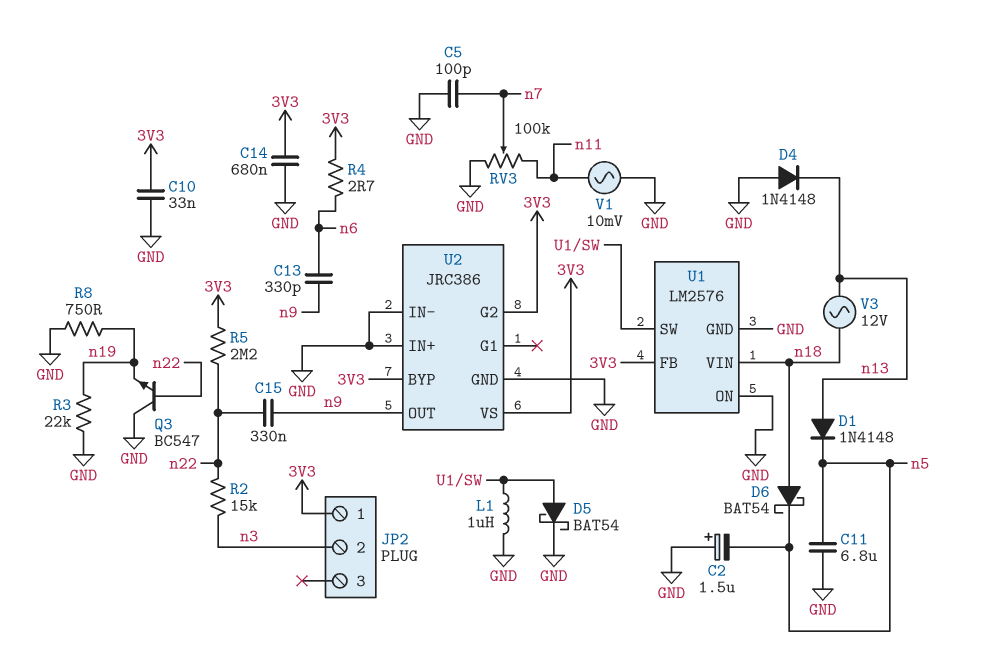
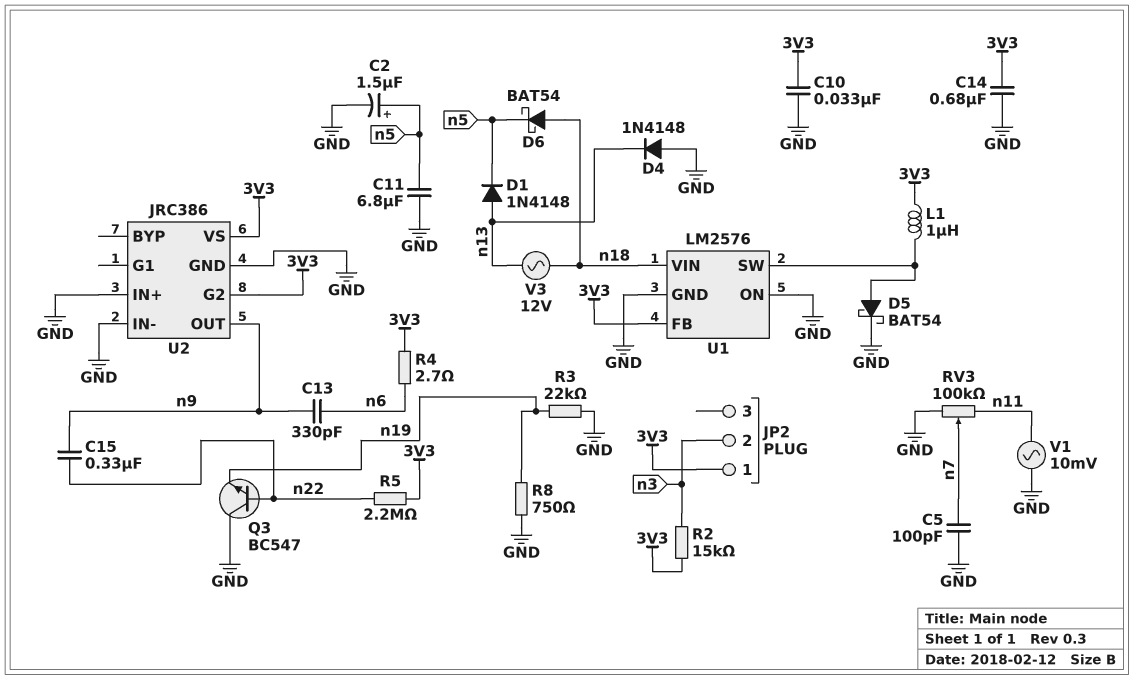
C2: 1.5uF (plus GND, minus n5) -> 1.5uF (plus n5, minus GND)
L1: 1uH (GND, U1/SW) -> 1uH (3V3, U1/SW)
R2: 15k (n3, n22) -> 15k (3V3, n3)
U2 pin BYP: 3V3 -> none

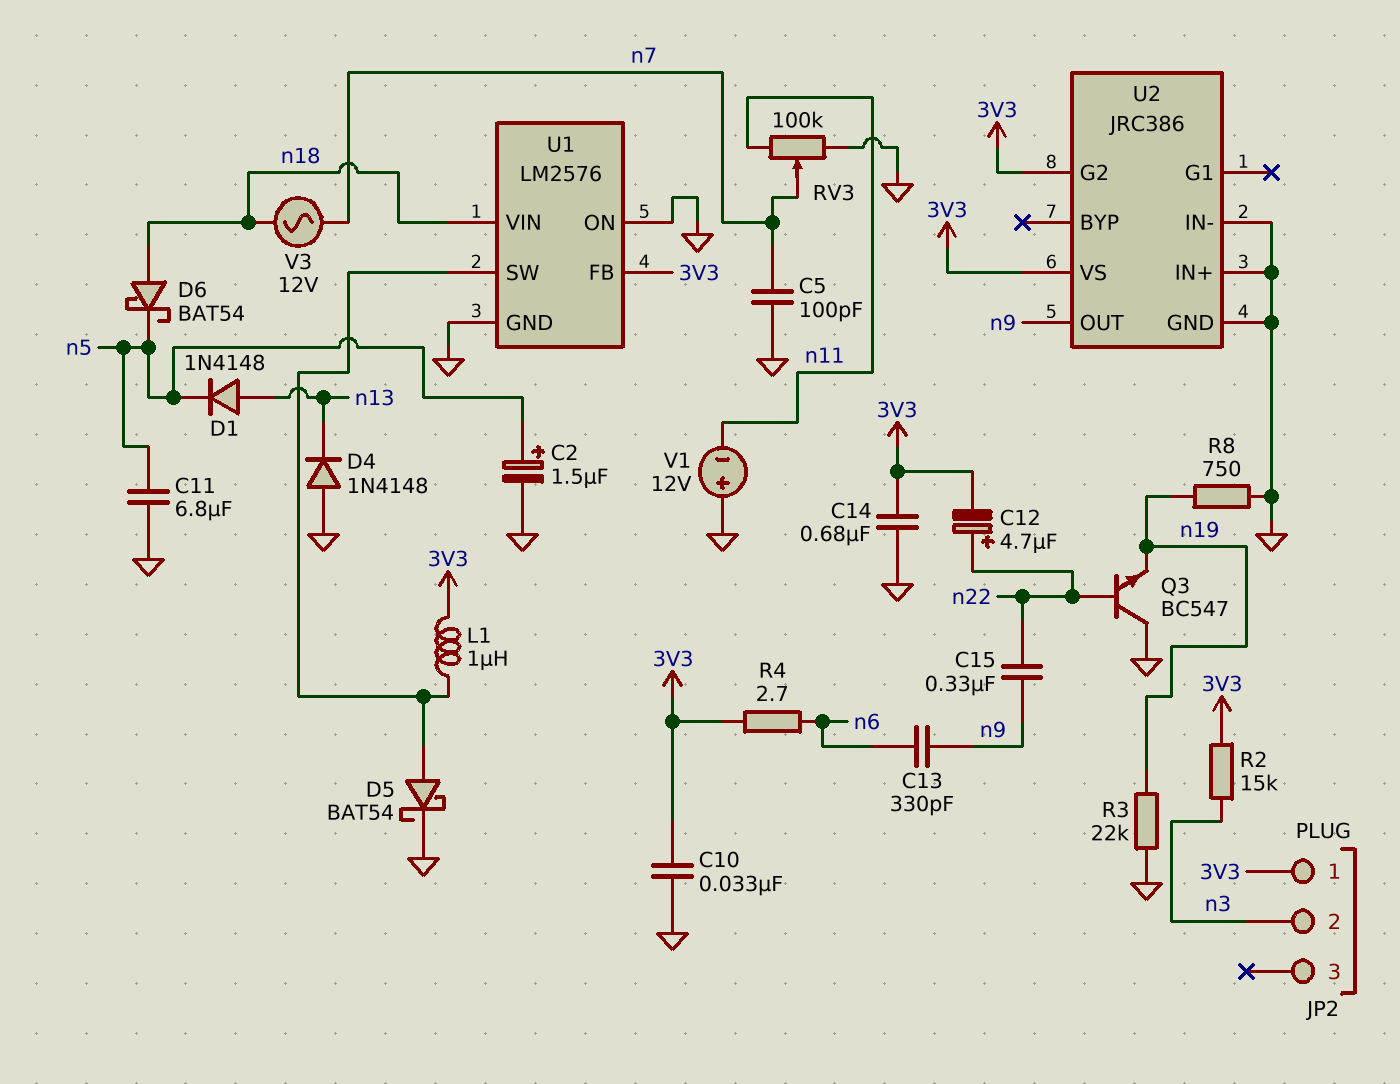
C12: none -> 4.7uF (plus n22, minus 3V3)
R5: 2.2M (3V3, n22) -> none
V1: AC 10mV (GND, n11) -> 12V (plus GND, minus n11)
V3: AC 12V (n13, n18) -> AC 12V (n7, n18)

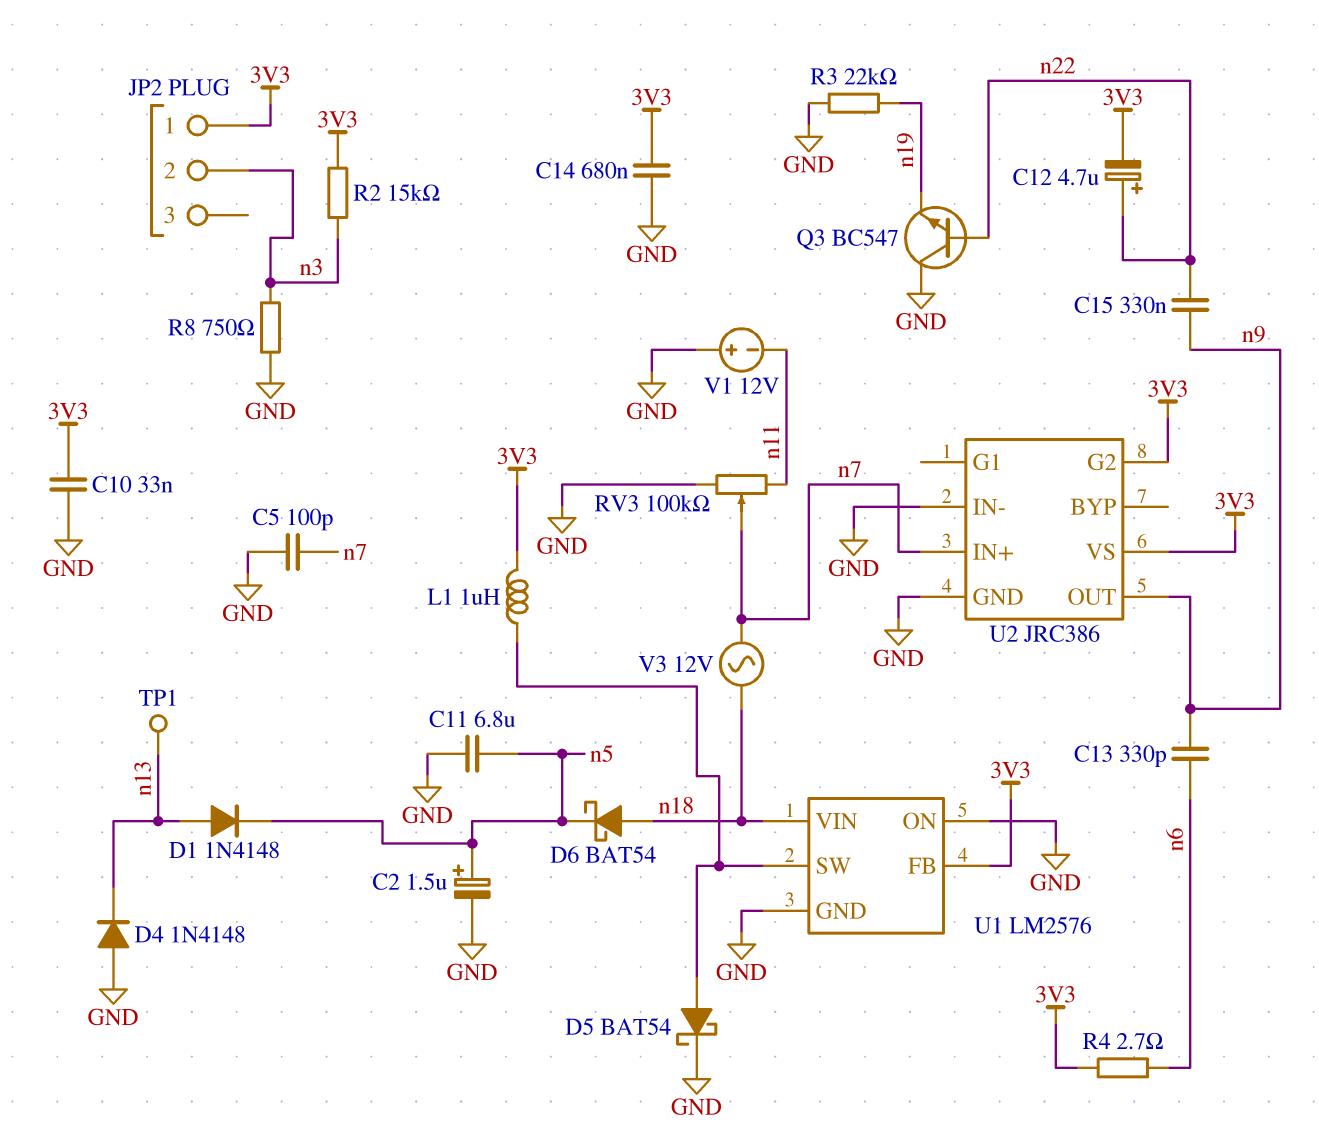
R8: 750 (GND, n19) -> 750 (GND, n3)
TP1: none -> test point (n13)
U2 pin IN+: GND -> n7

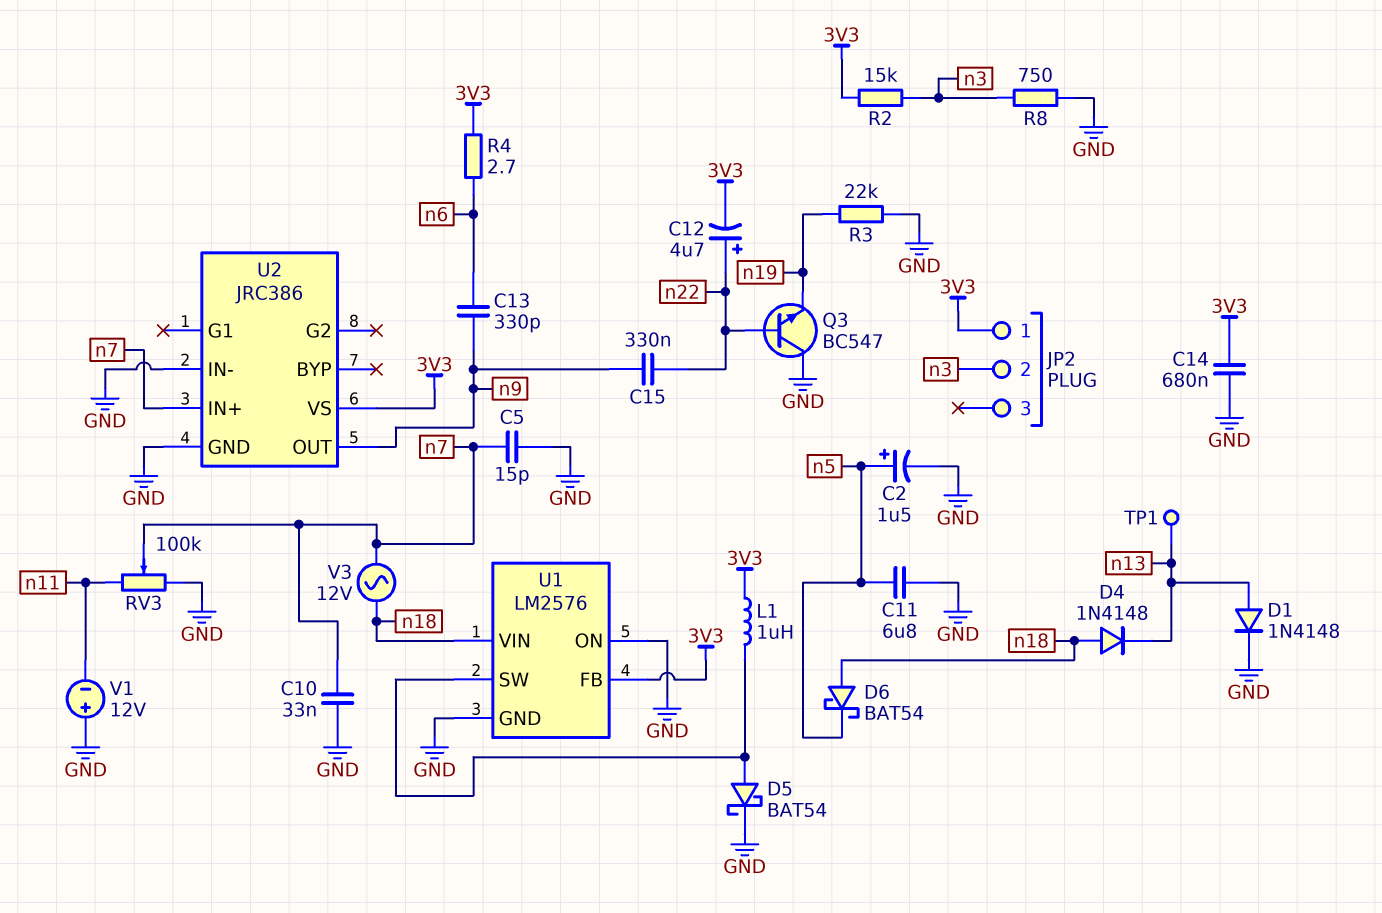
C5: 100pF (GND, n7) -> 15pF (GND, n7)
C10: 33nF (3V3, GND) -> 33nF (GND, n7)
D1: diode 1N4148 (A n13, K n5) -> diode 1N4148 (A n13, K GND)
D4: diode 1N4148 (A GND, K n13) -> diode 1N4148 (A n18, K n13)
U2 pin G2: 3V3 -> none

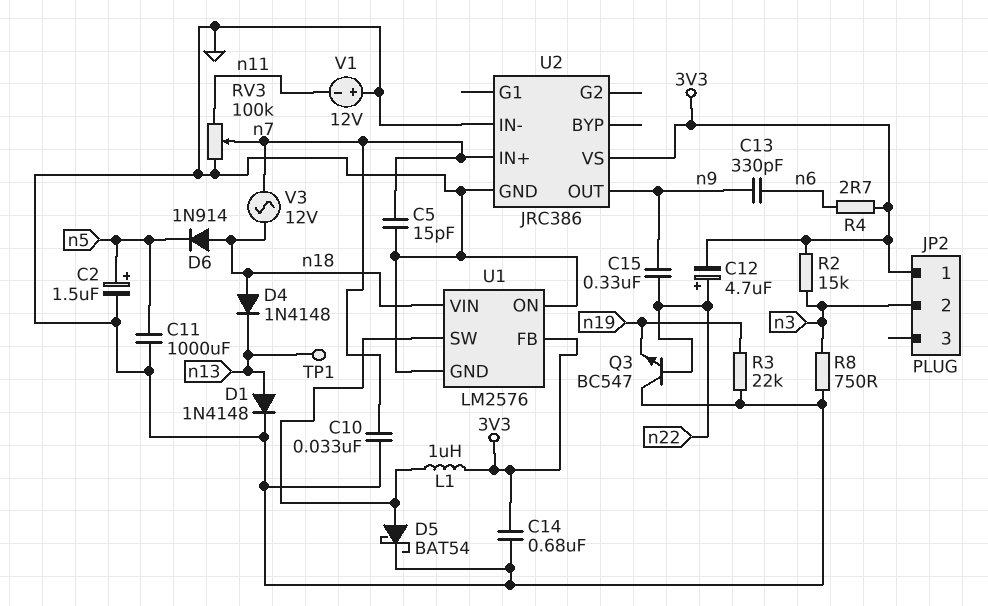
C11: 6.8uF (GND, n5) -> 1000uF (GND, n5)
D6: schottky BAT54 (A n18, K n5) -> diode 1N914 (A n18, K n5)

